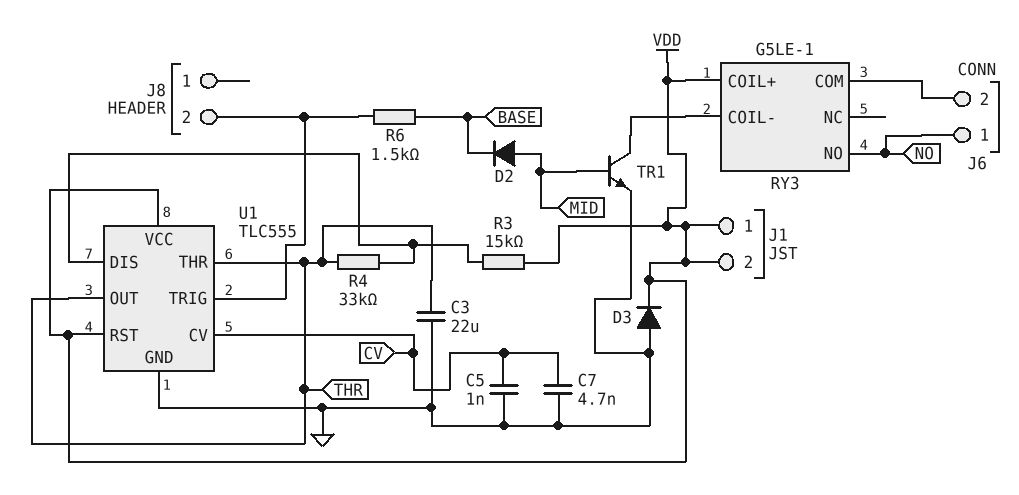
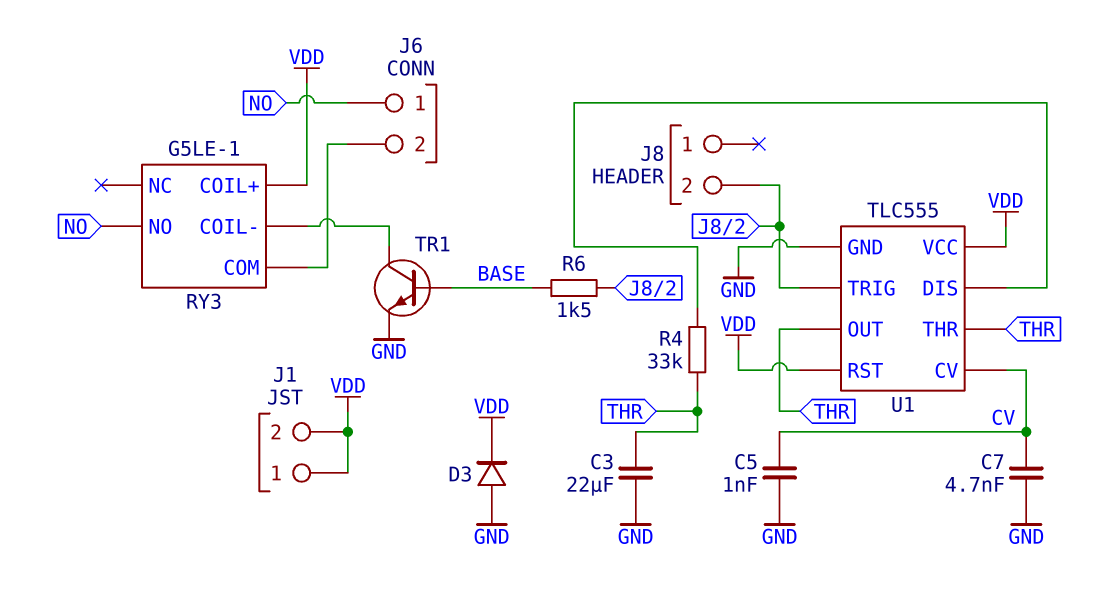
D2: diode (A MID, K BASE) -> none
R3: 15k (U1/DIS, VDD) -> none
TR1: NPN (B MID, C RY3/COIL-, E GND) -> NPN (B BASE, C RY3/COIL-, E GND)

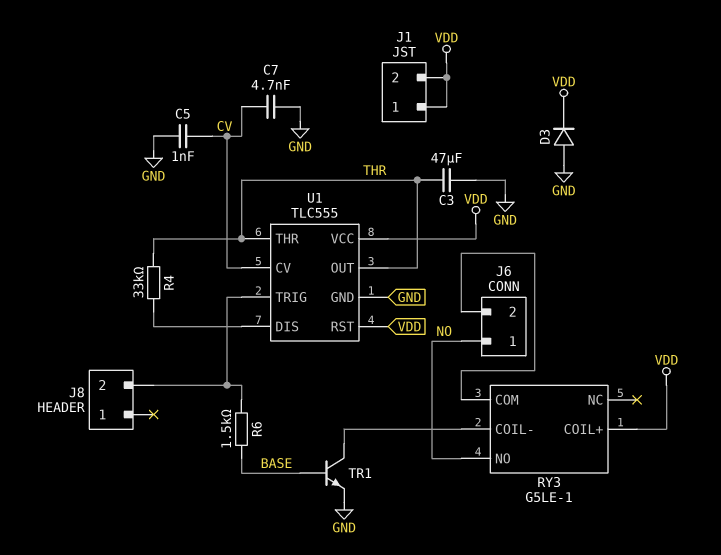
C3: 22uF (GND, THR) -> 47uF (GND, THR)

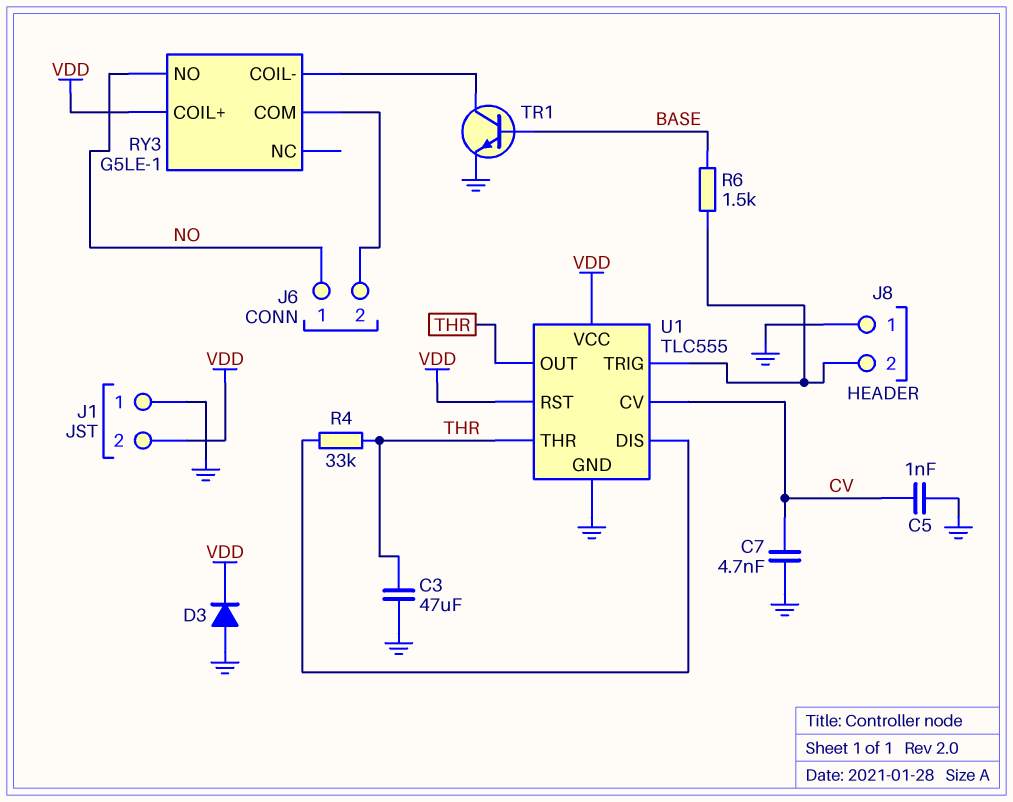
J1 pin 1: VDD -> GND
J8 pin 1: none -> GND

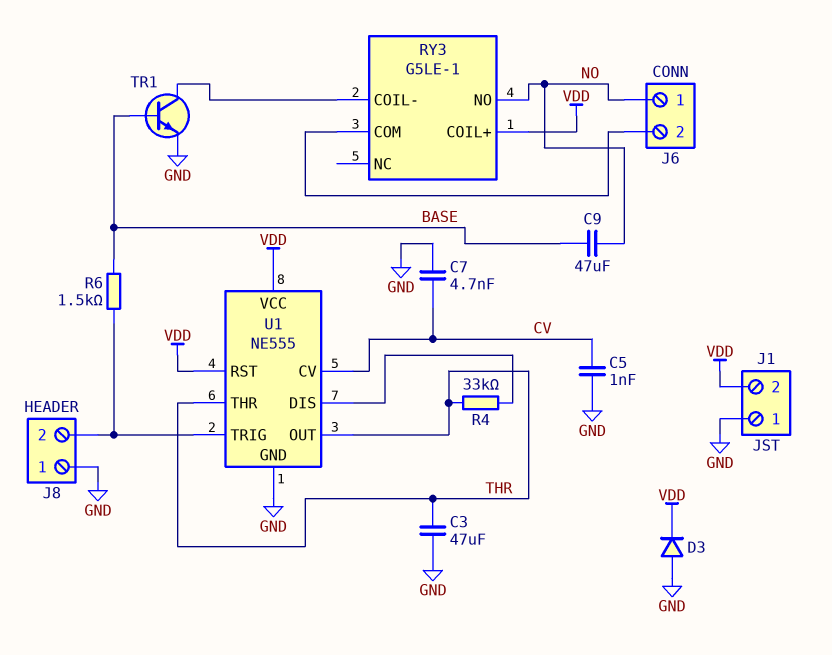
C9: none -> 47uF (BASE, NO)
U1: TLC555 -> NE555

